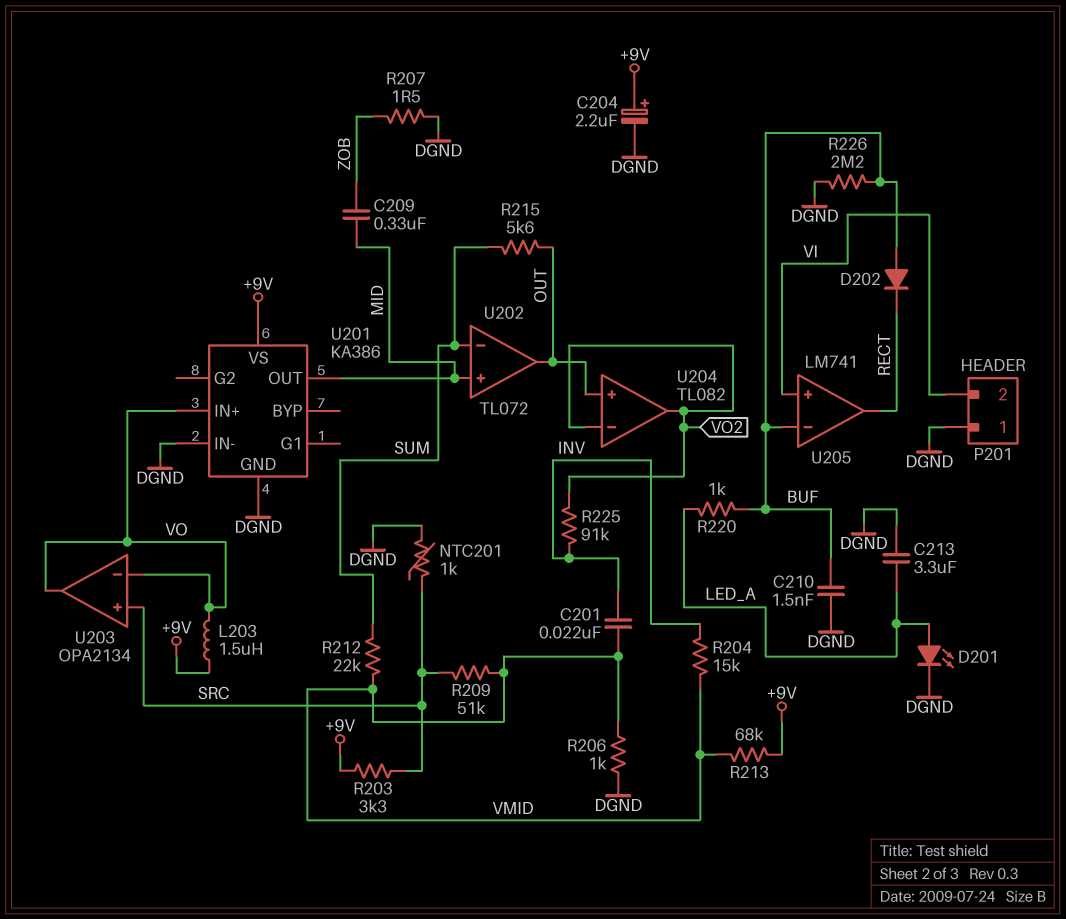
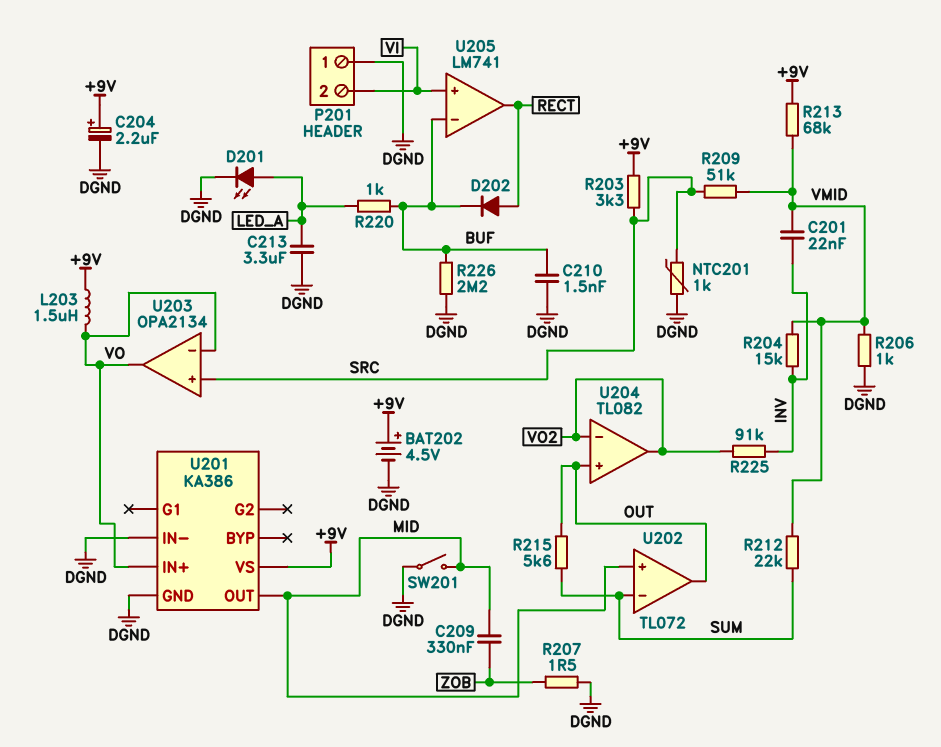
BAT202: none -> 4.5V (plus +9V, minus DGND)
D202: diode (A BUF, K RECT) -> diode (A RECT, K BUF)
SW201: none -> switch (DGND, MID)

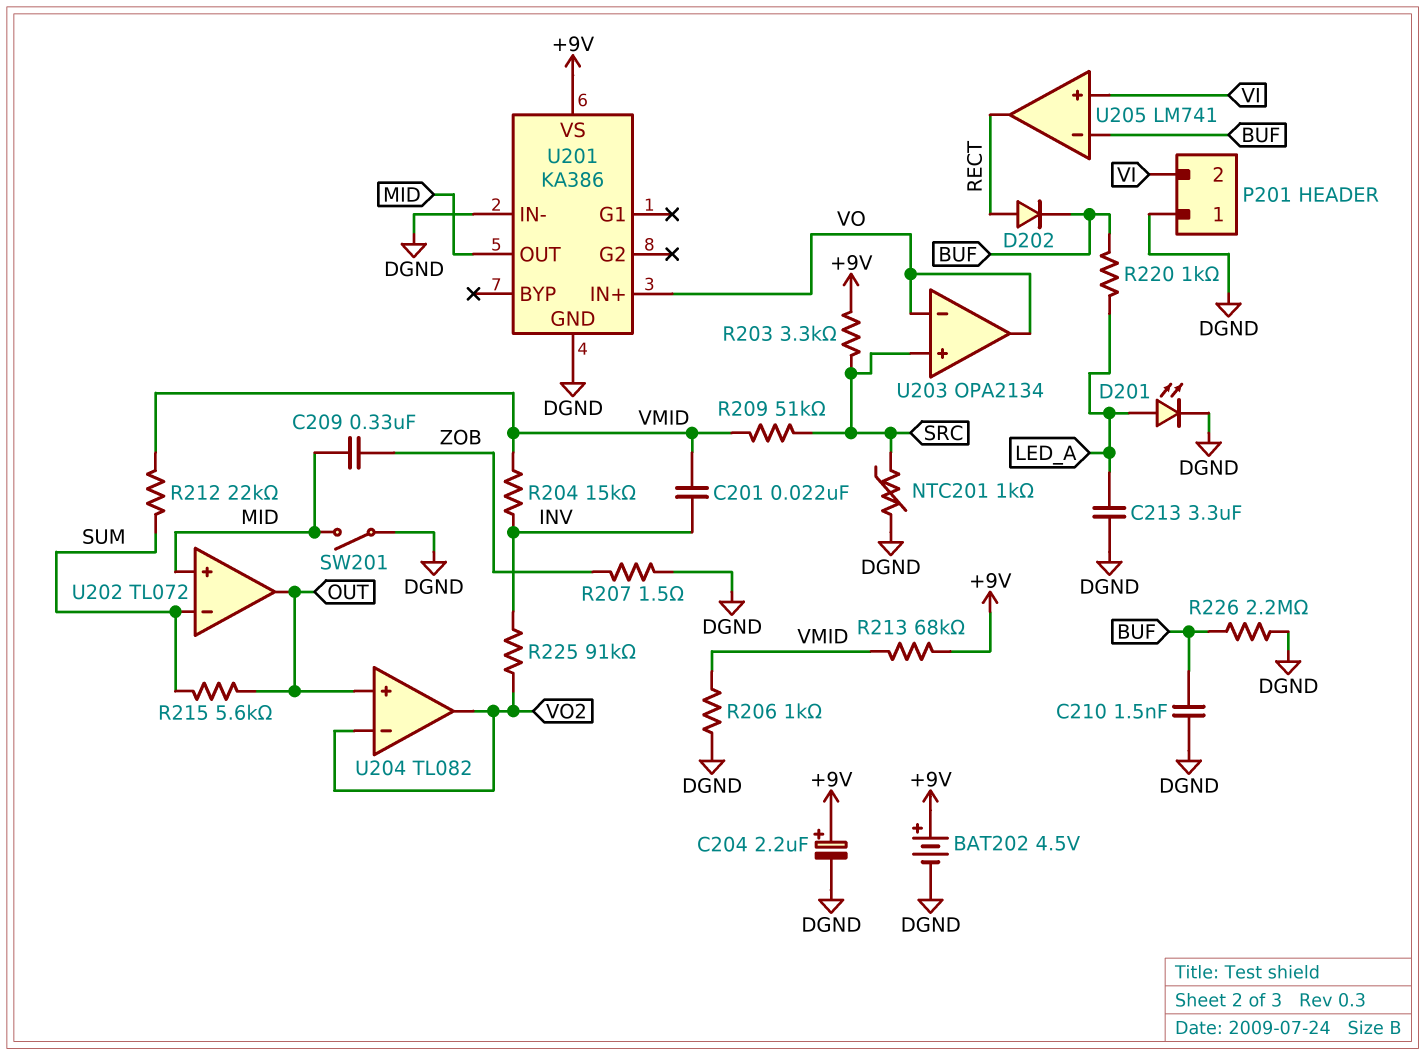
L203: 1.5uH (+9V, VO) -> none

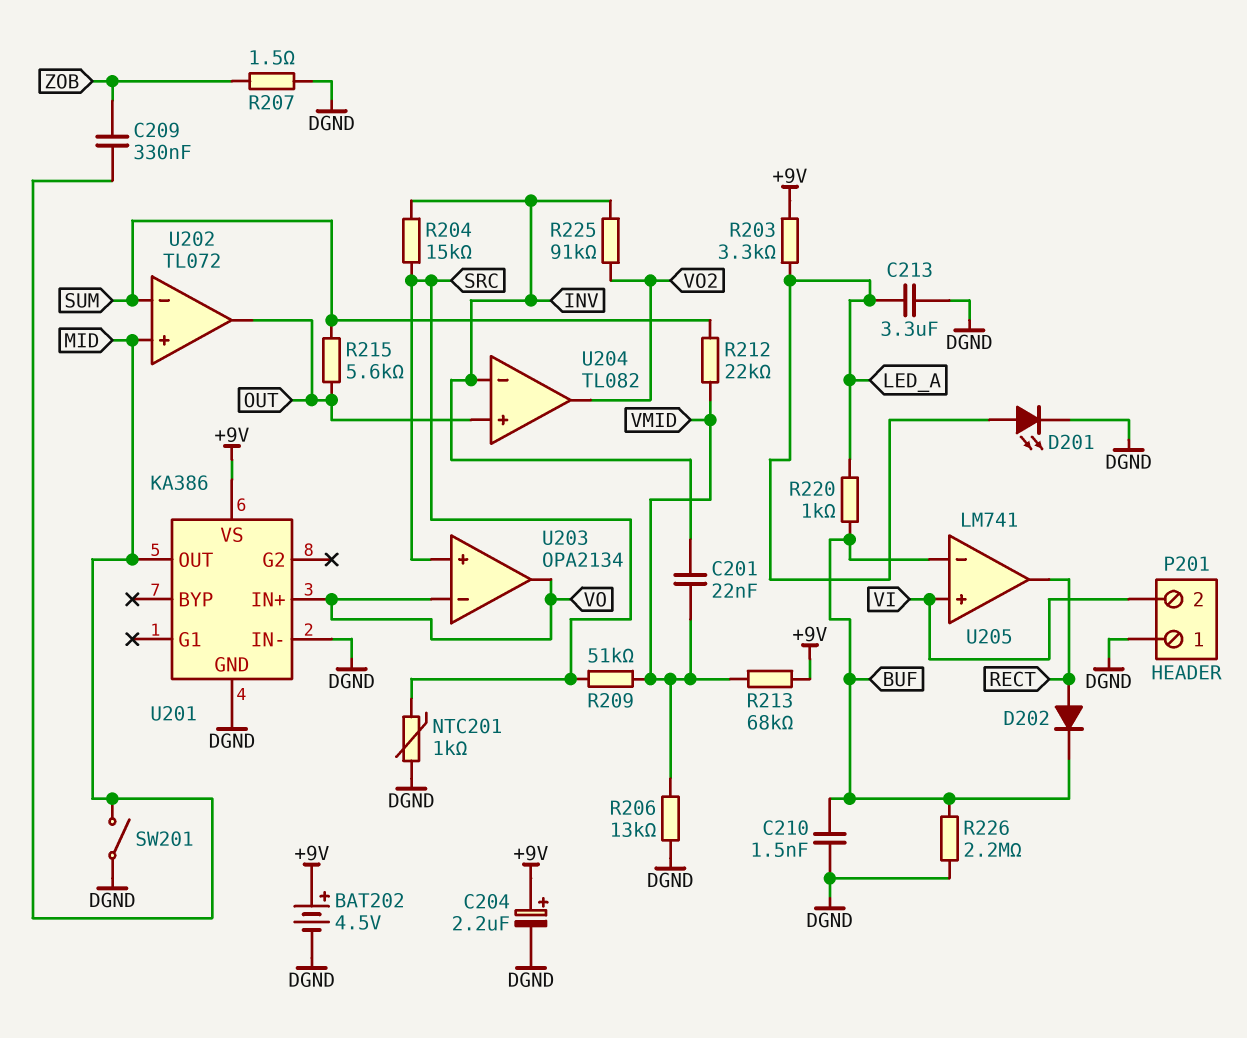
R203: 3.3k (+9V, SRC) -> 3.3k (+9V, LED_A)
R204: 15k (INV, VMID) -> 15k (INV, SRC)
R206: 1k (DGND, VMID) -> 13k (DGND, VMID)
U204 pin in-: VO2 -> INV

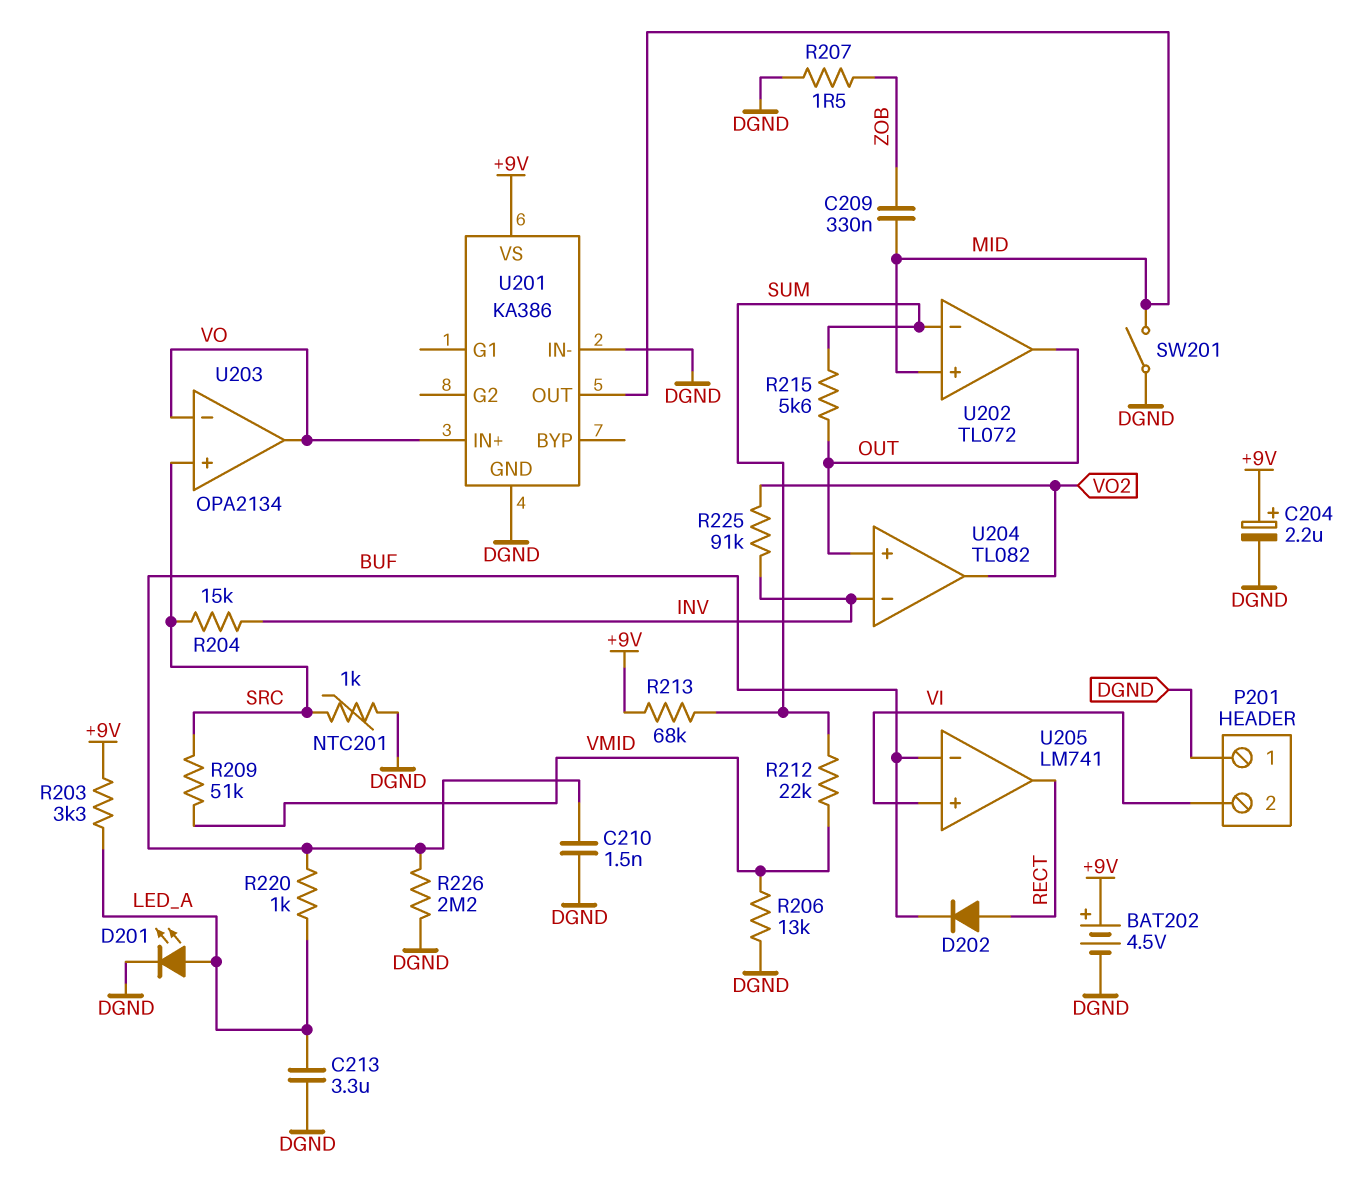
C201: 22nF (INV, VMID) -> none
R213: 68k (+9V, VMID) -> 68k (+9V, SUM)

